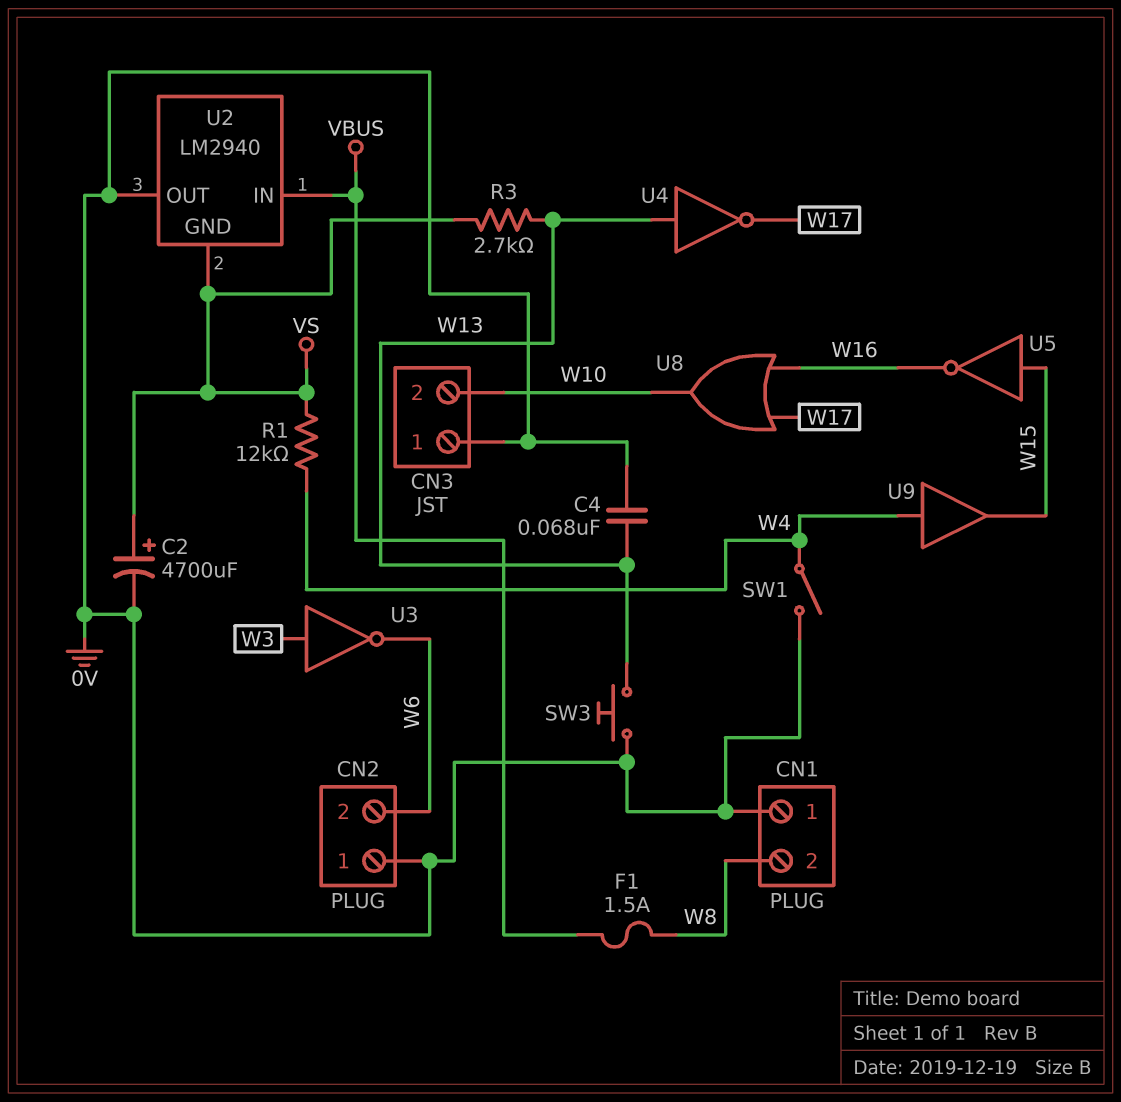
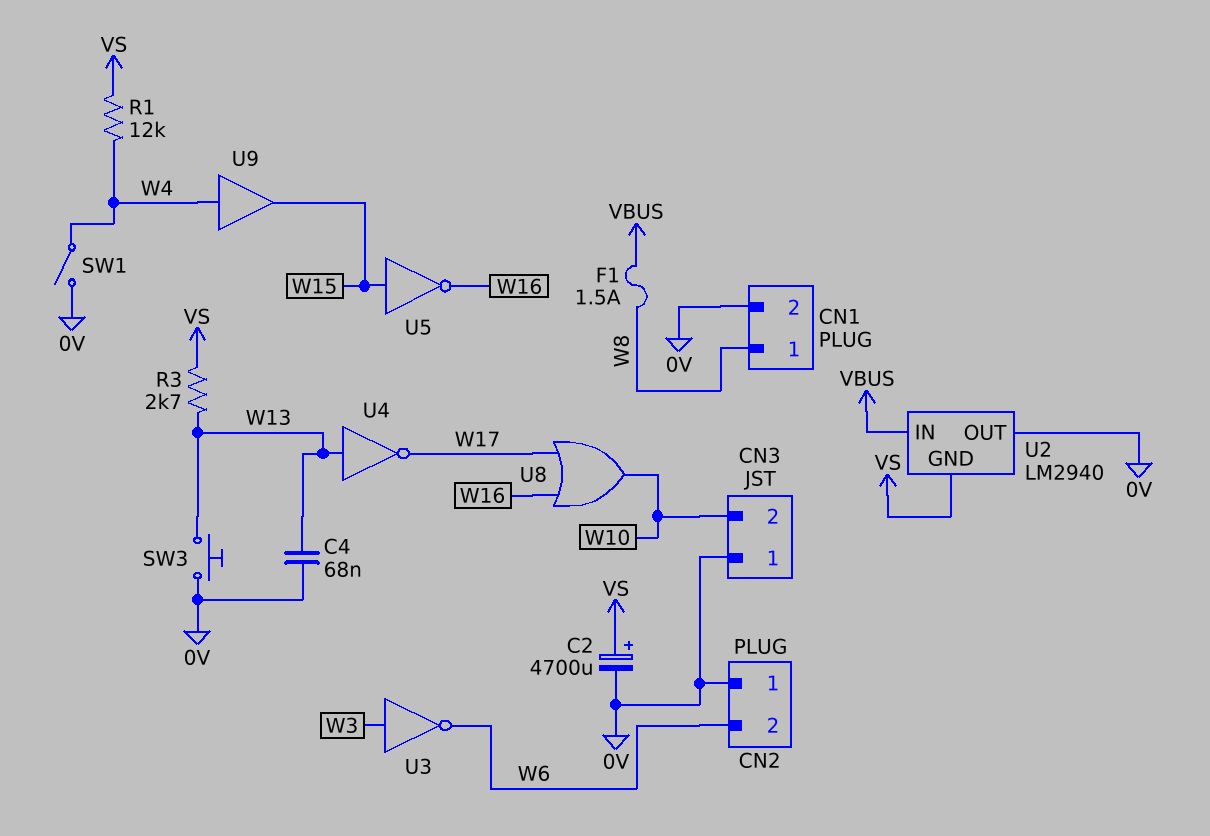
CN1 pin 1: 0V -> W8
CN1 pin 2: W8 -> 0V

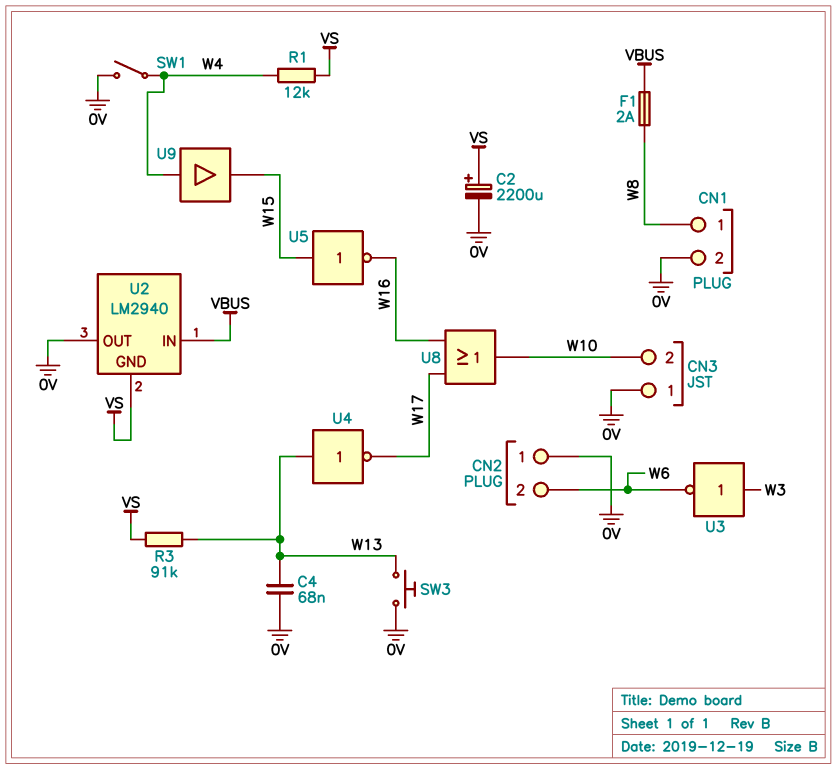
C2: 4700uF (plus VS, minus 0V) -> 2200uF (plus VS, minus 0V)
F1: 1.5A (VBUS, W8) -> 2A (VBUS, W8)
R3: 2.7k (VS, W13) -> 91k (VS, W13)

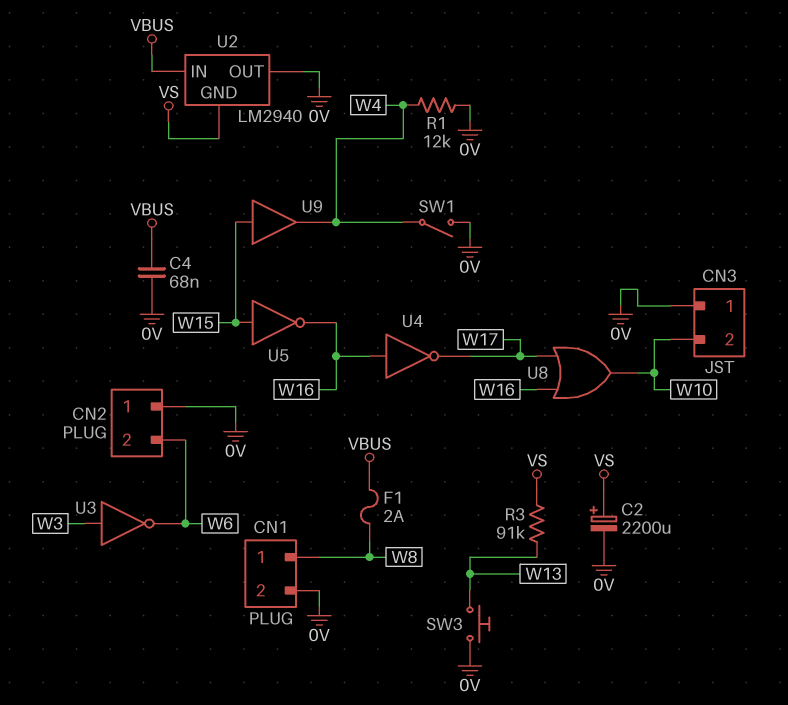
C4: 68nF (0V, W13) -> 68nF (0V, VBUS)
R1: 12k (VS, W4) -> 12k (0V, W4)
U4: NOT (in W13, out W17) -> NOT (in W16, out W17)
U9: buffer (in W4, out W15) -> buffer (in W15, out W4)

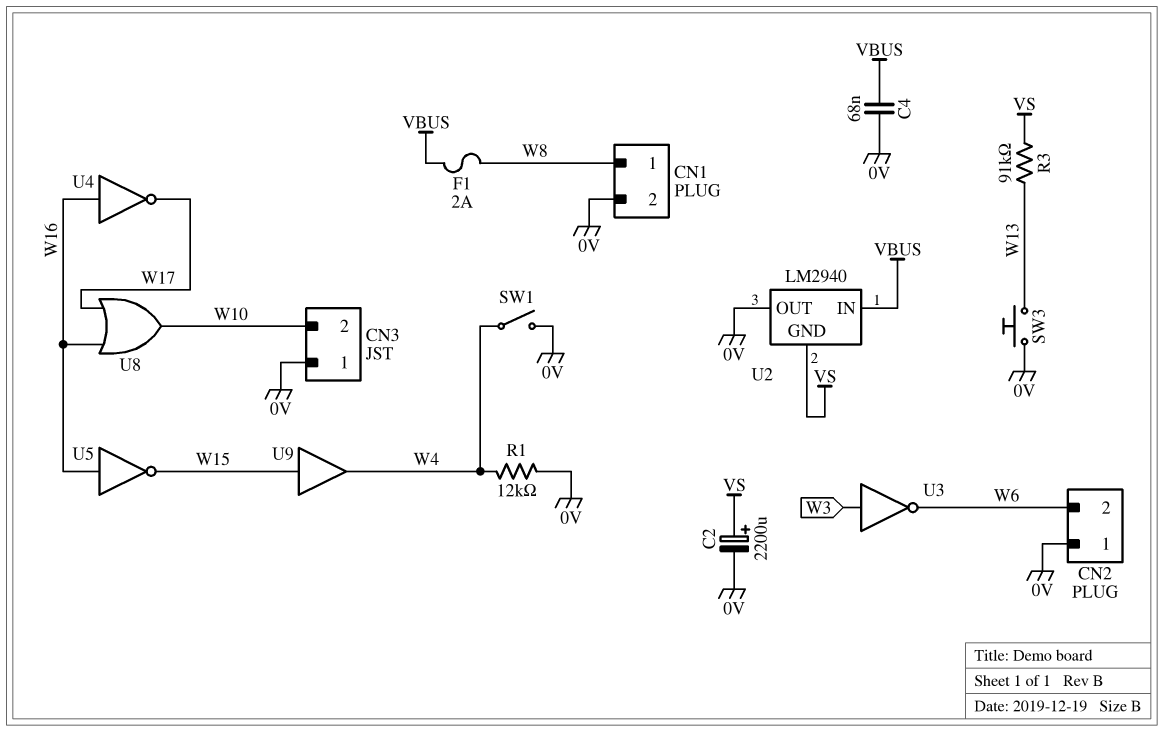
U5: NOT (in W15, out W16) -> NOT (in W16, out W15)

